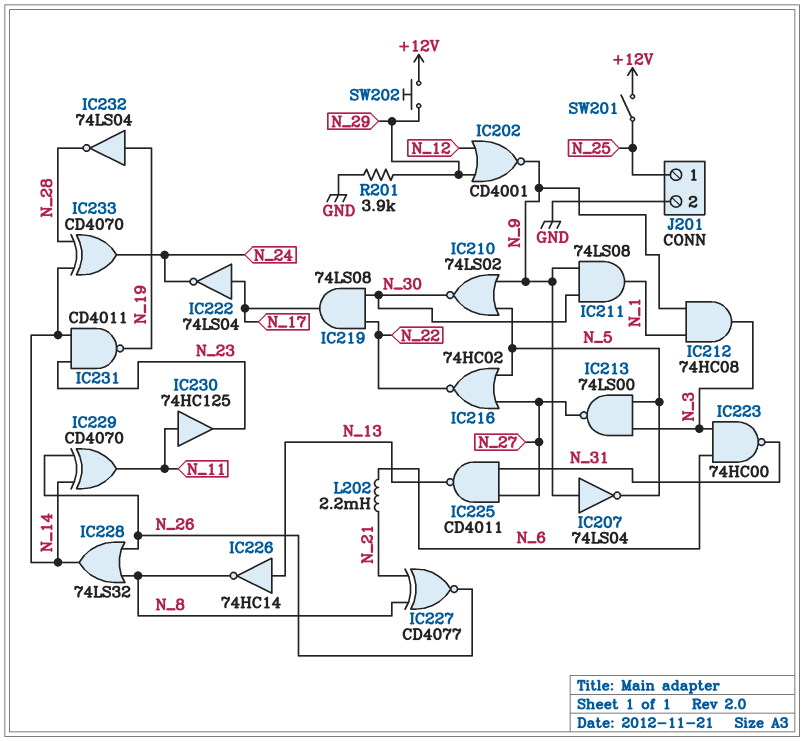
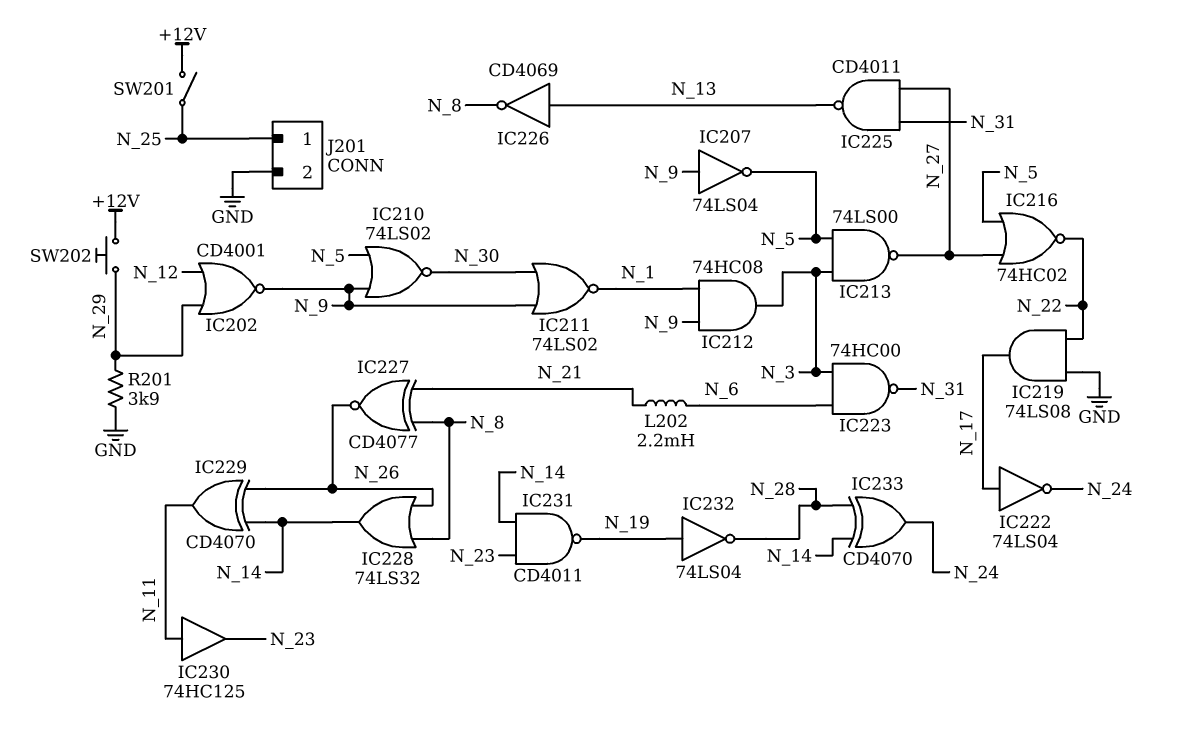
IC211: AND 74LS08 (in N_9, in N_30, out N_1) -> NOR 74LS02 (in N_9, in N_30, out N_1)
IC219: AND 74LS08 (in N_22, in N_30, out N_17) -> AND 74LS08 (in GND, in N_22, out N_17)
IC226: NOT 74HC14 (in N_13, out N_8) -> NOT CD4069 (in N_13, out N_8)

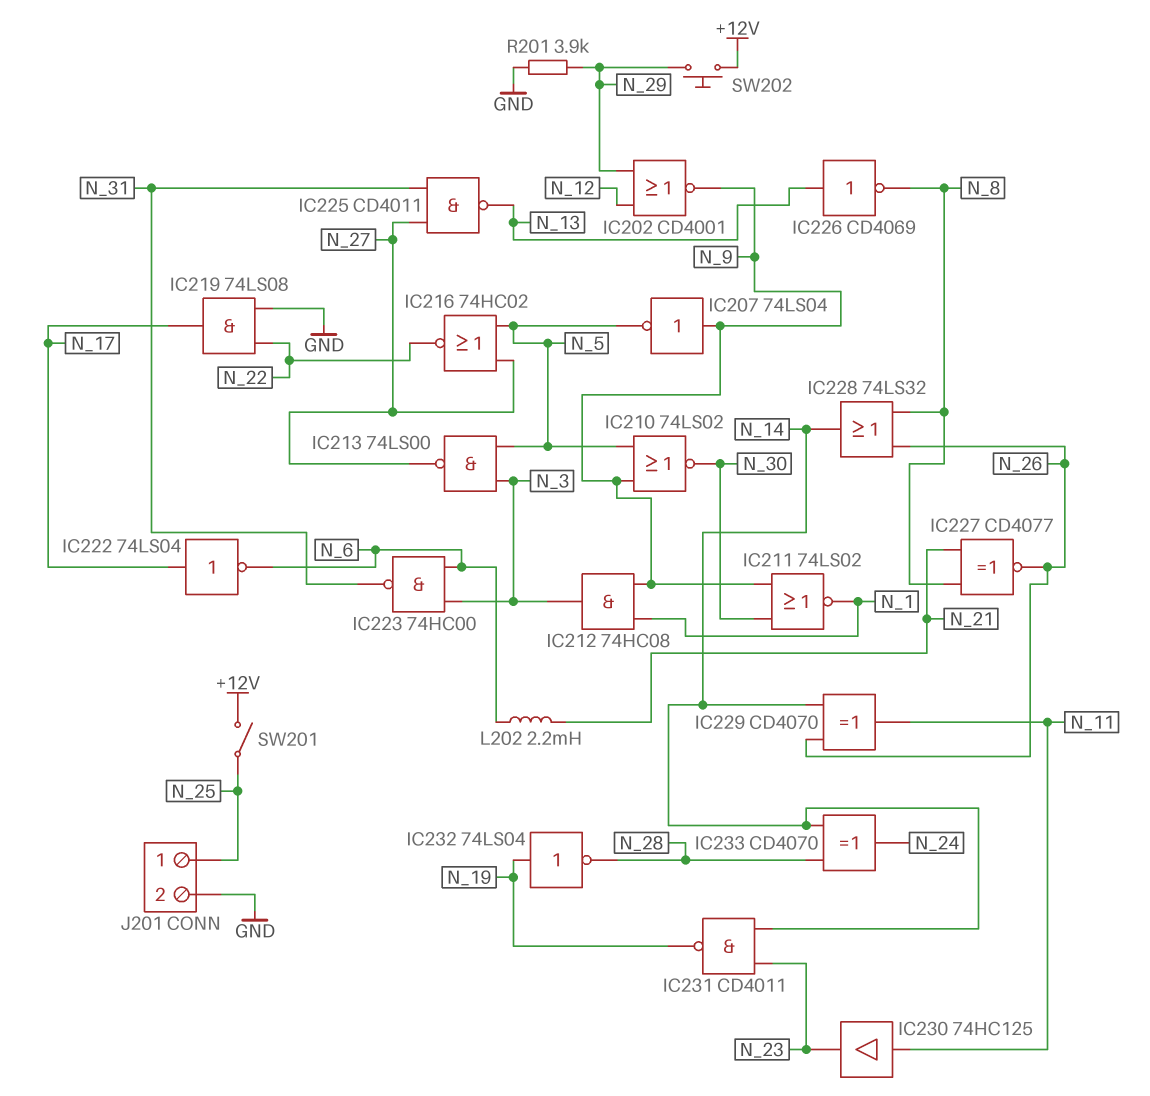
IC222: NOT 74LS04 (in N_17, out N_24) -> NOT 74LS04 (in N_17, out N_6)

